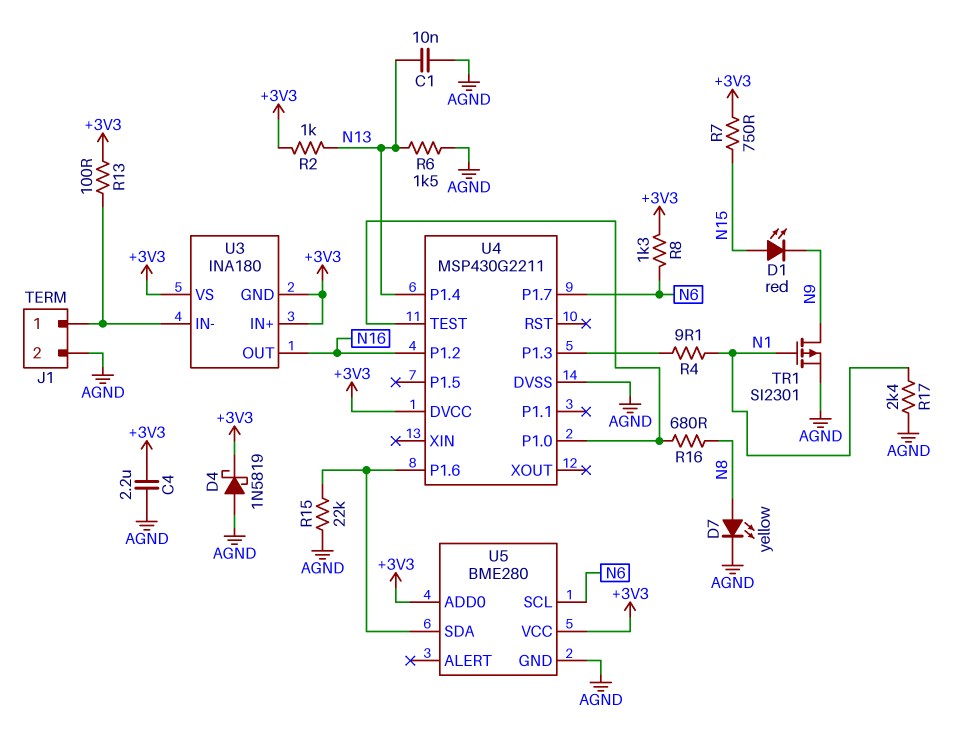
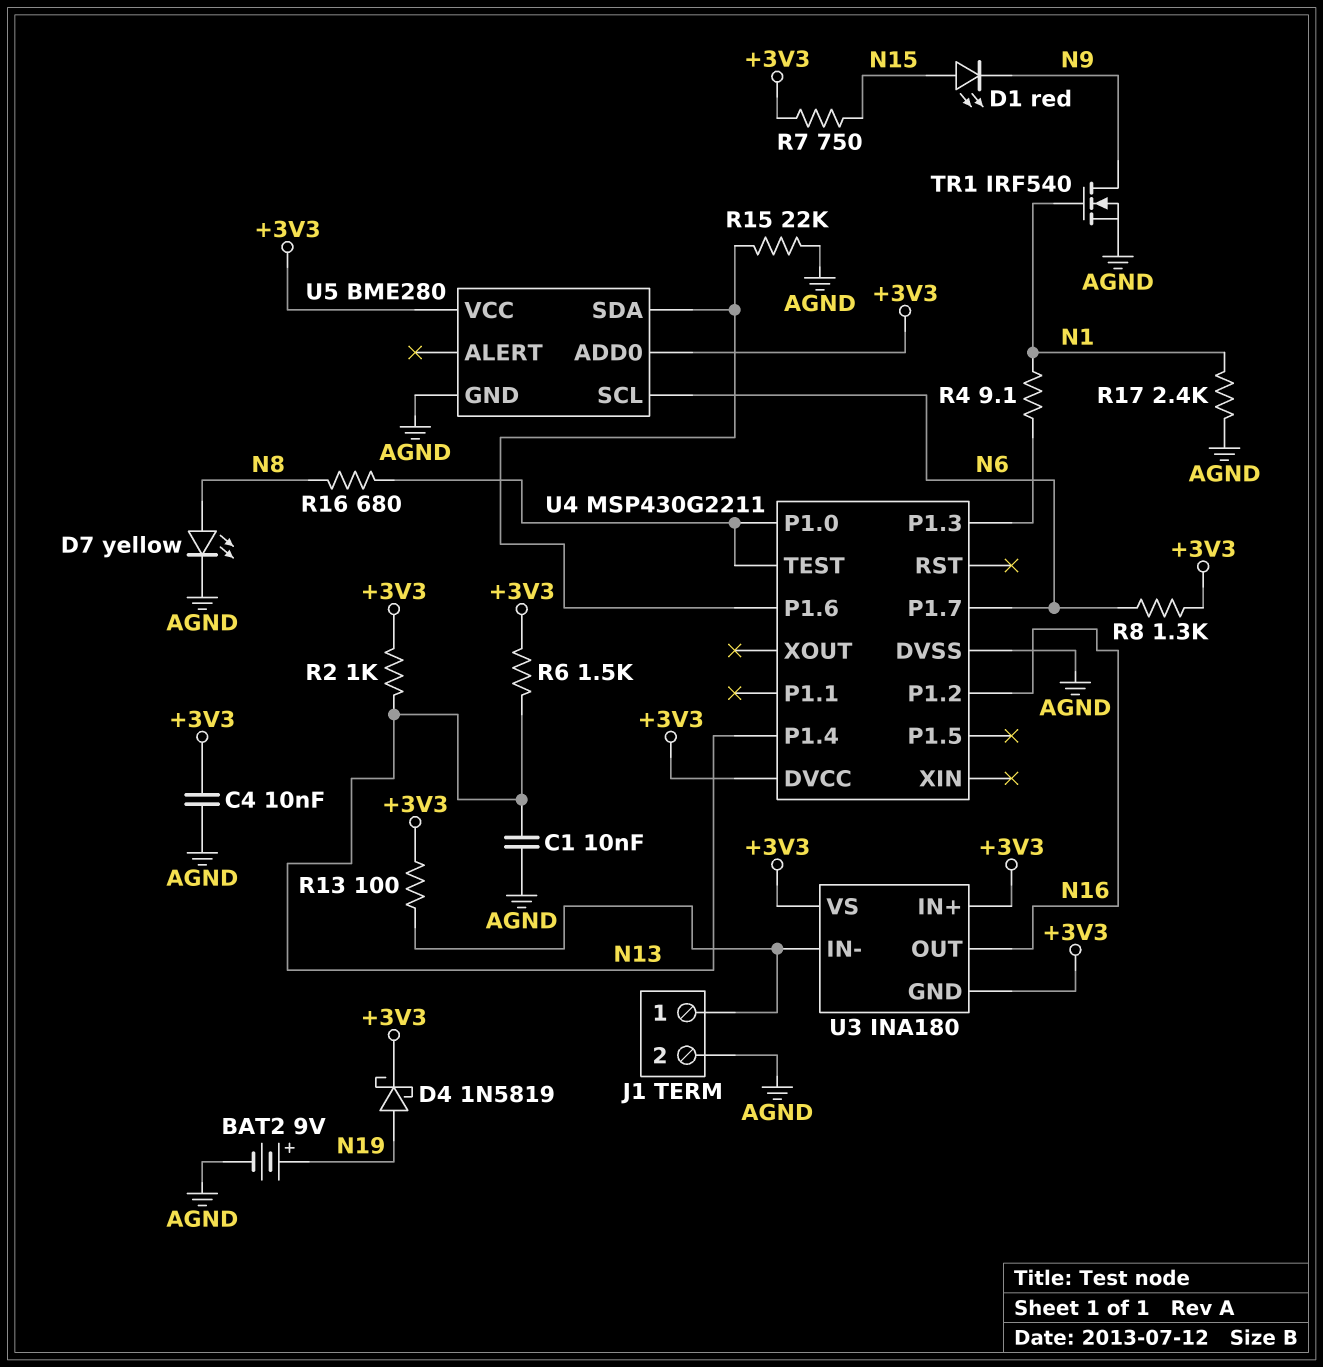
BAT2: none -> 9V (plus N19, minus AGND)
C4: 2.2uF (+3V3, AGND) -> 10nF (+3V3, AGND)
D4: schottky 1N5819 (A AGND, K +3V3) -> schottky 1N5819 (A N19, K +3V3)
R6: 1.5k (AGND, N13) -> 1.5k (+3V3, N13)
TR1: PMOS SI2301 (G N1, D N9, S AGND) -> NMOS IRF540 (G N1, D N9, S AGND)

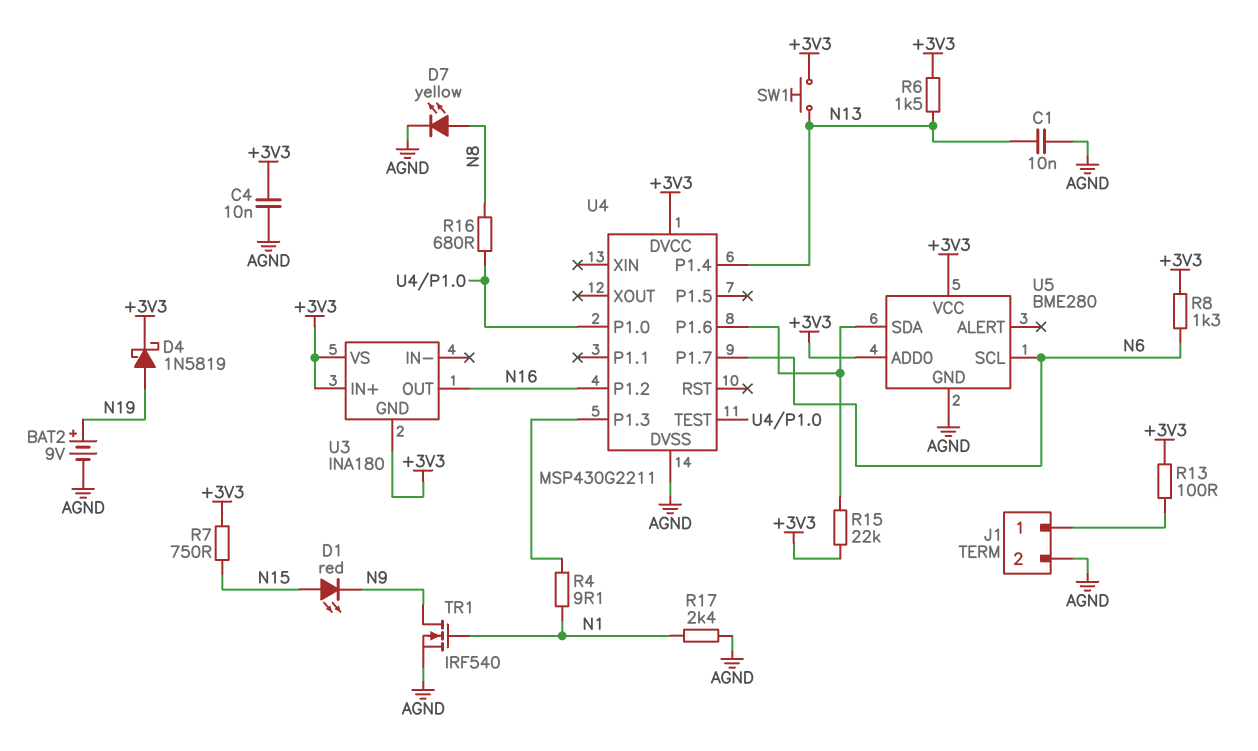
R2: 1k (+3V3, N13) -> none
R15: 22k (AGND, U4/P1.6) -> 22k (+3V3, U4/P1.6)
SW1: none -> button (+3V3, N13)
U3 pin IN-: J1/1 -> none

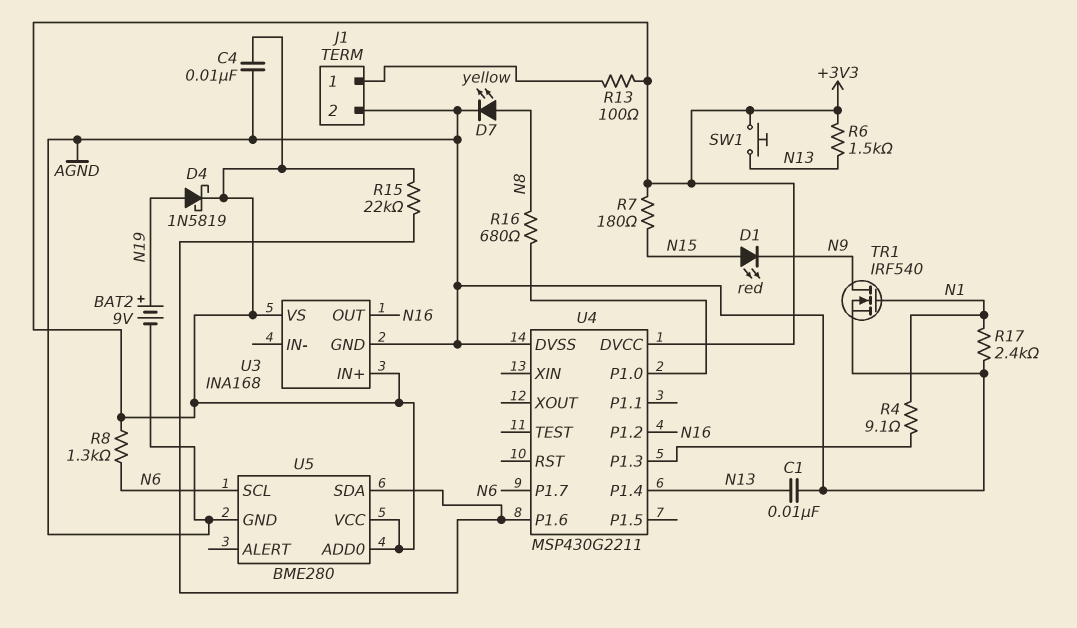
R7: 750 (+3V3, N15) -> 180 (+3V3, N15)
U3: INA180 -> INA168
U3 pin GND: +3V3 -> AGND
U4 pin TEST: U4/P1.0 -> none

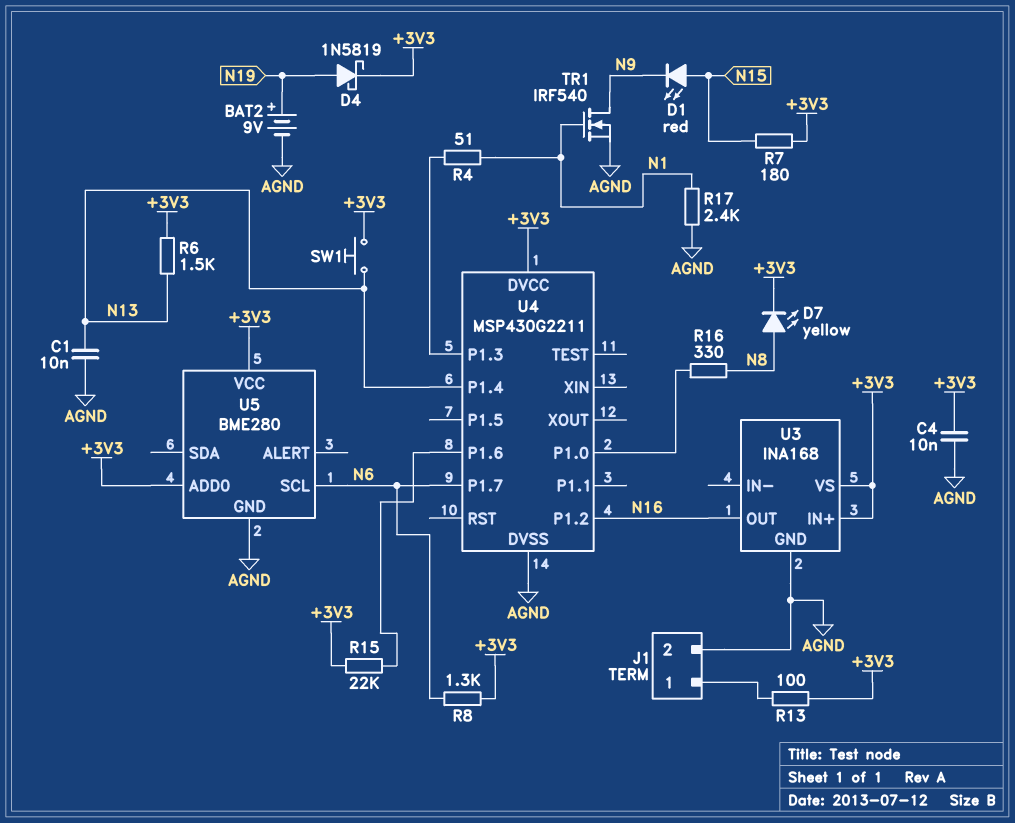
D7: LED yellow (A N8, K AGND) -> LED yellow (A N8, K +3V3)
R4: 9.1 (N1, U4/P1.3) -> 51 (N1, U4/P1.3)
R16: 680 (N8, U4/P1.0) -> 330 (N8, U4/P1.0)
U5 pin SDA: U4/P1.6 -> none

